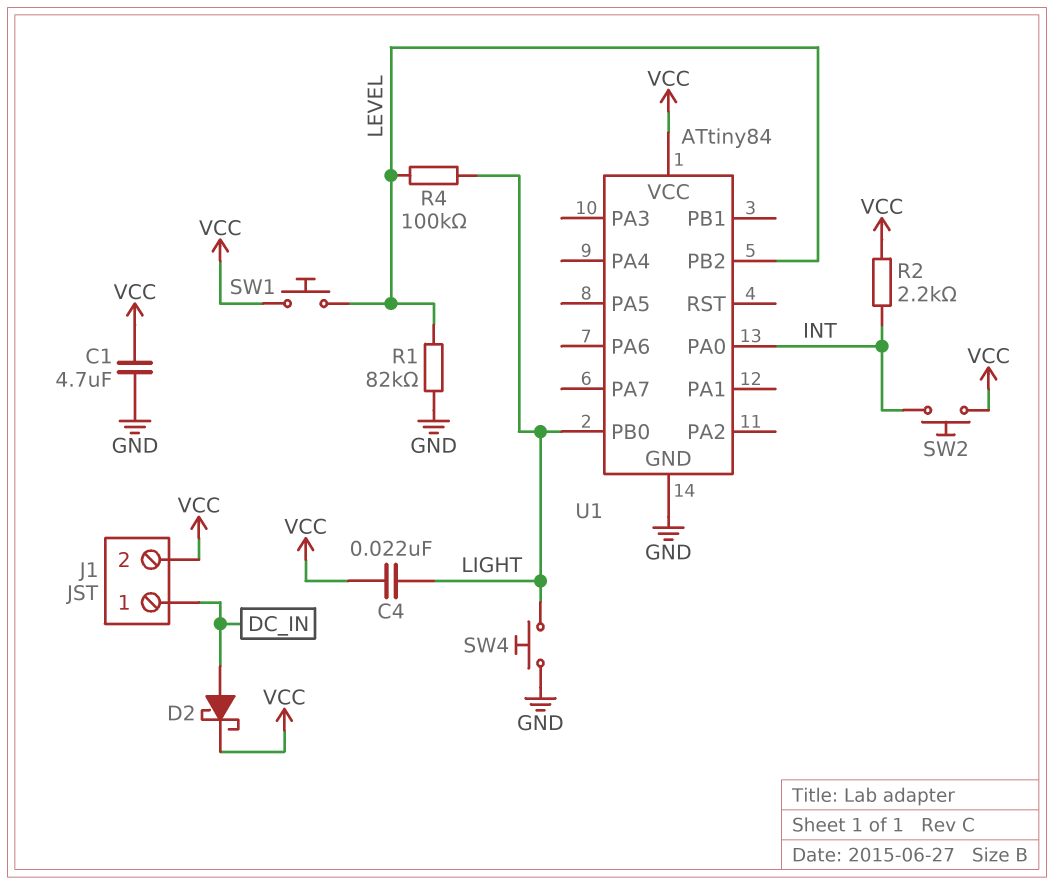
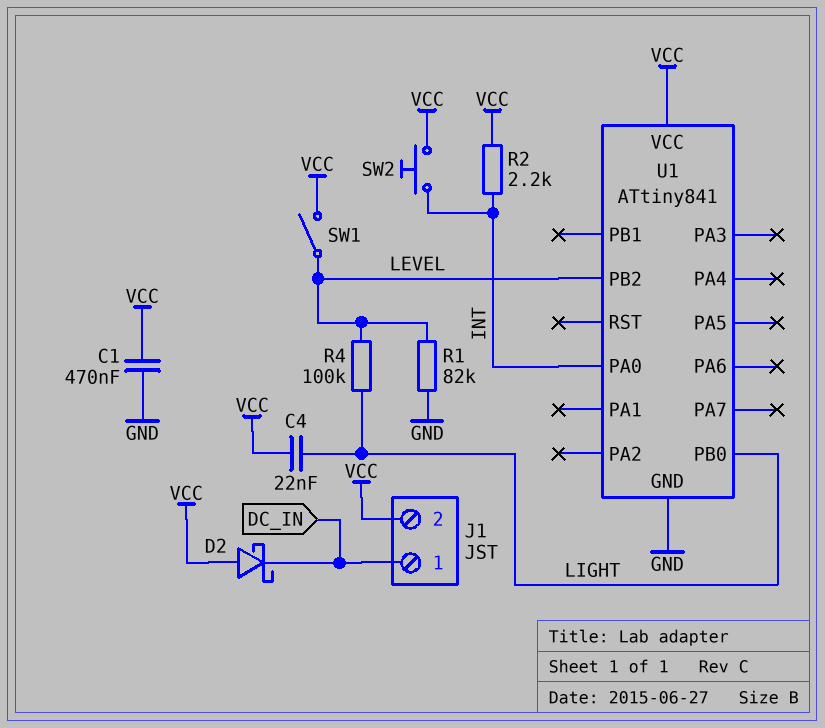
C1: 4.7uF (GND, VCC) -> 470nF (GND, VCC)
D2: schottky (A DC_IN, K VCC) -> schottky (A VCC, K DC_IN)
SW1: button (LEVEL, VCC) -> switch (LEVEL, VCC)
SW4: button (GND, LIGHT) -> none
U1: ATtiny84 -> ATtiny841

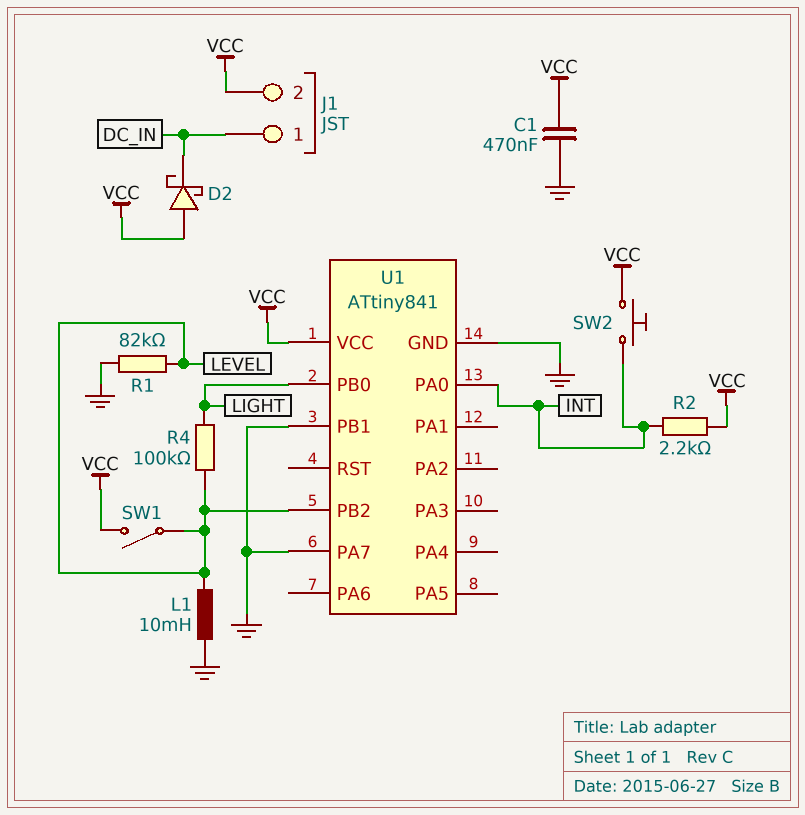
C4: 22nF (LIGHT, VCC) -> none
L1: none -> 10mH (GND, LEVEL)
U1 pin PA7: none -> GND
U1 pin PB1: none -> GND

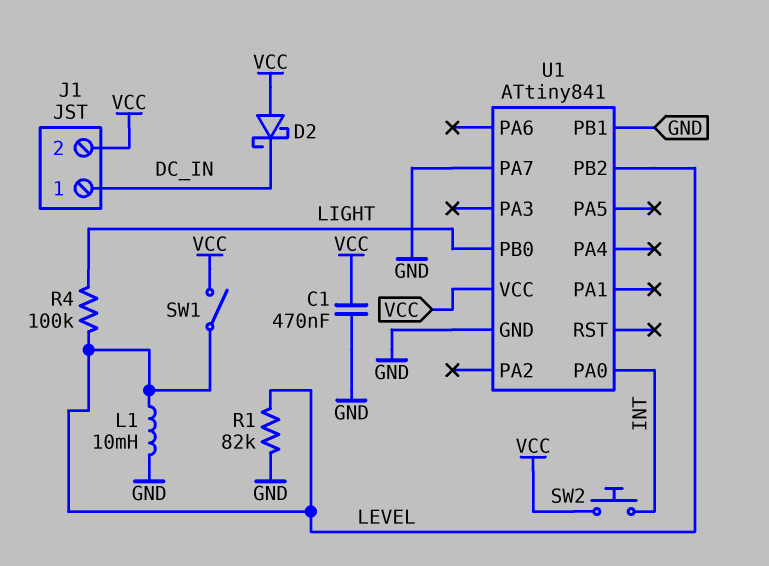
R2: 2.2k (INT, VCC) -> none

